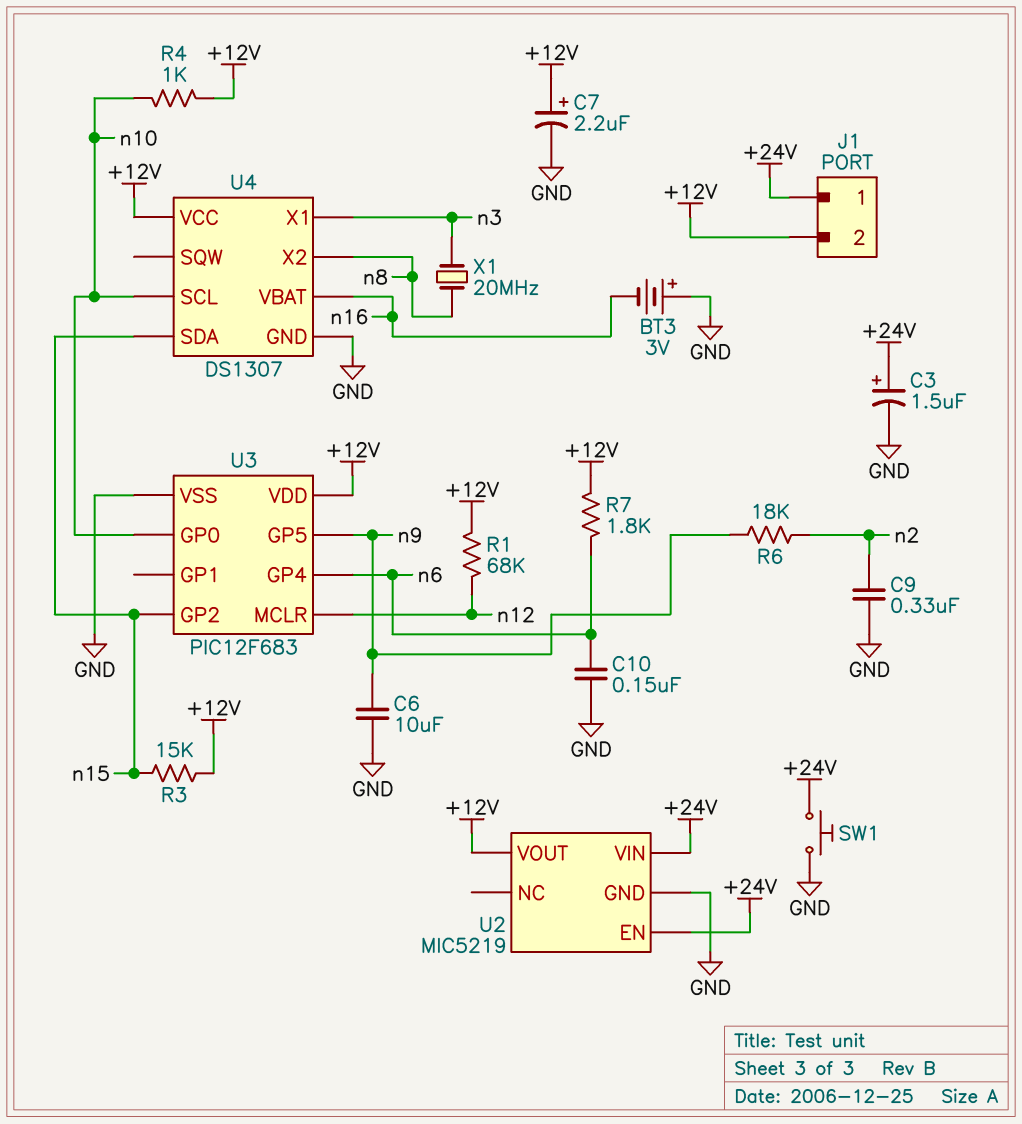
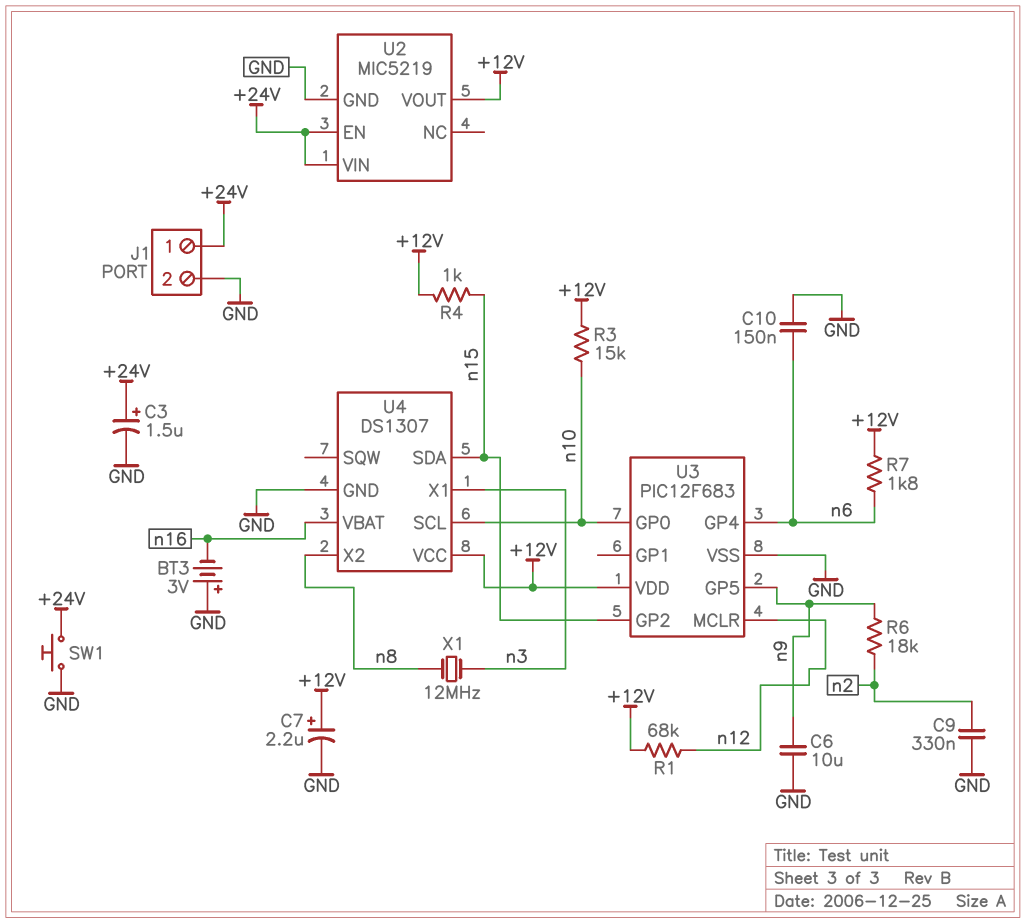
J1 pin 2: +12V -> GND
R3: 15k (+12V, n15) -> 15k (+12V, n10)
R4: 1k (+12V, n10) -> 1k (+12V, n15)
X1: 20MHz (n3, n8) -> 12MHz (n3, n8)

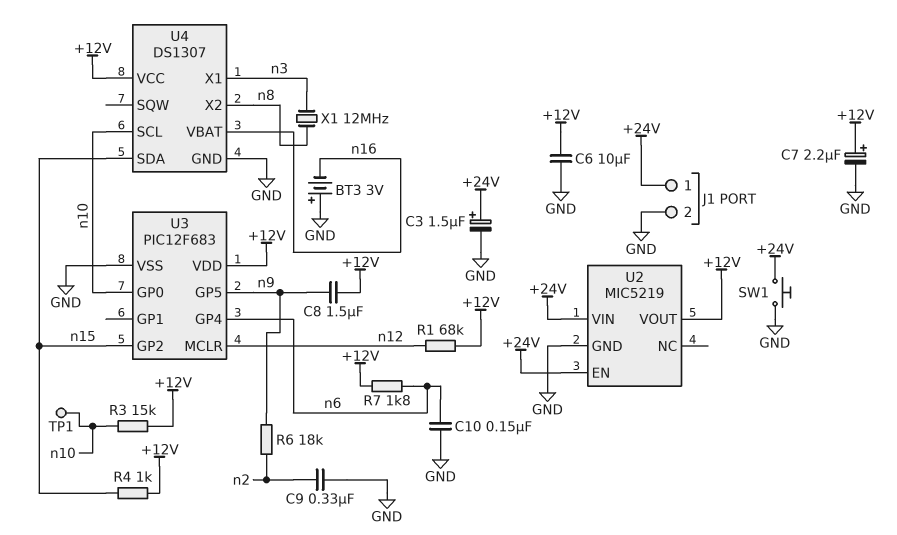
C6: 10uF (GND, n9) -> 10uF (+12V, GND)
C8: none -> 1.5uF (+12V, n9)
TP1: none -> test point (n10)

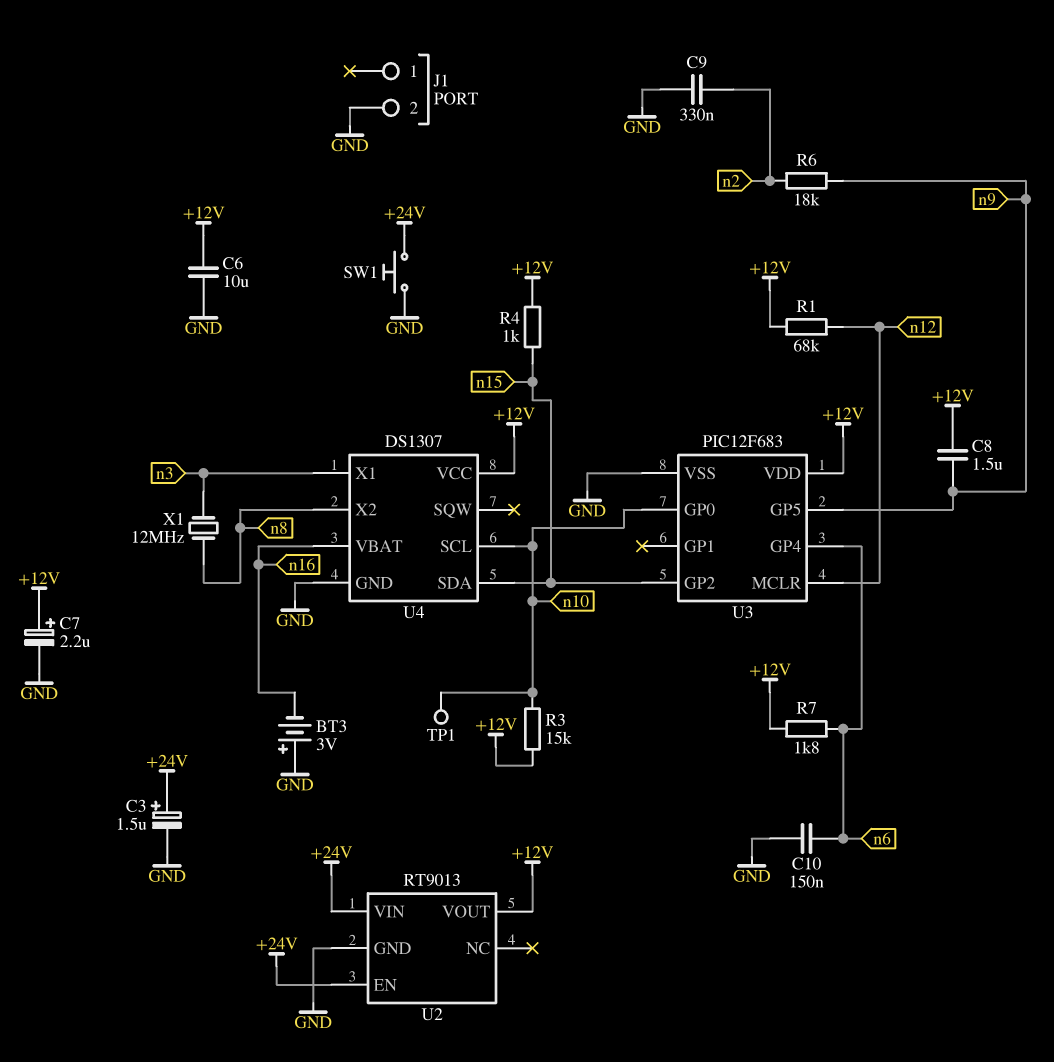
J1 pin 1: +24V -> none
U2: MIC5219 -> RT9013

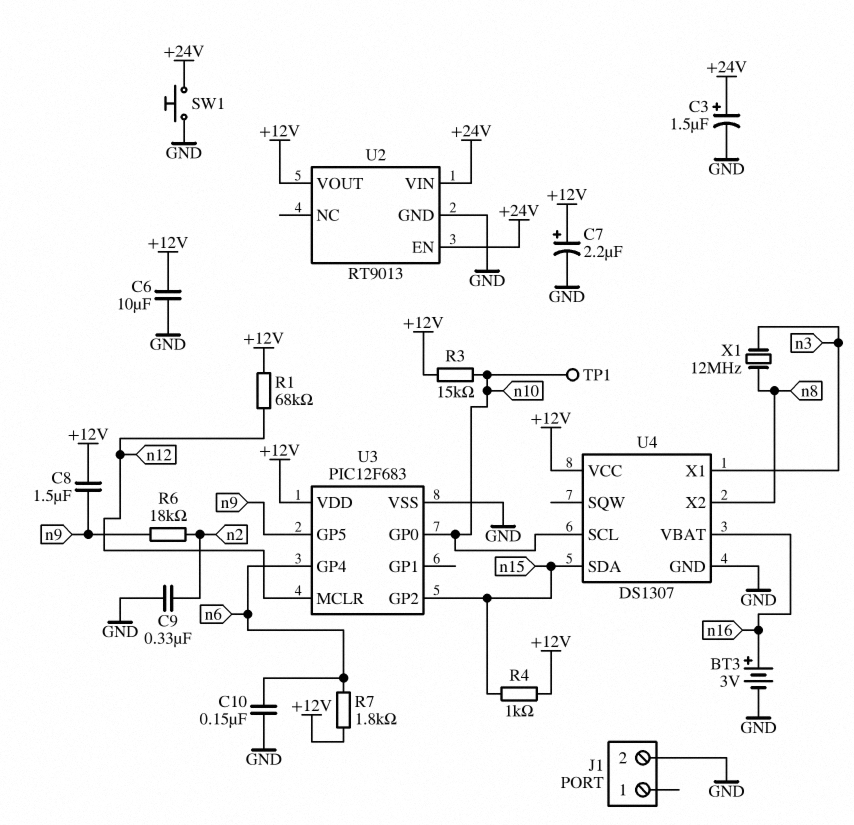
BT3: 3V (plus GND, minus n16) -> 3V (plus n16, minus GND)

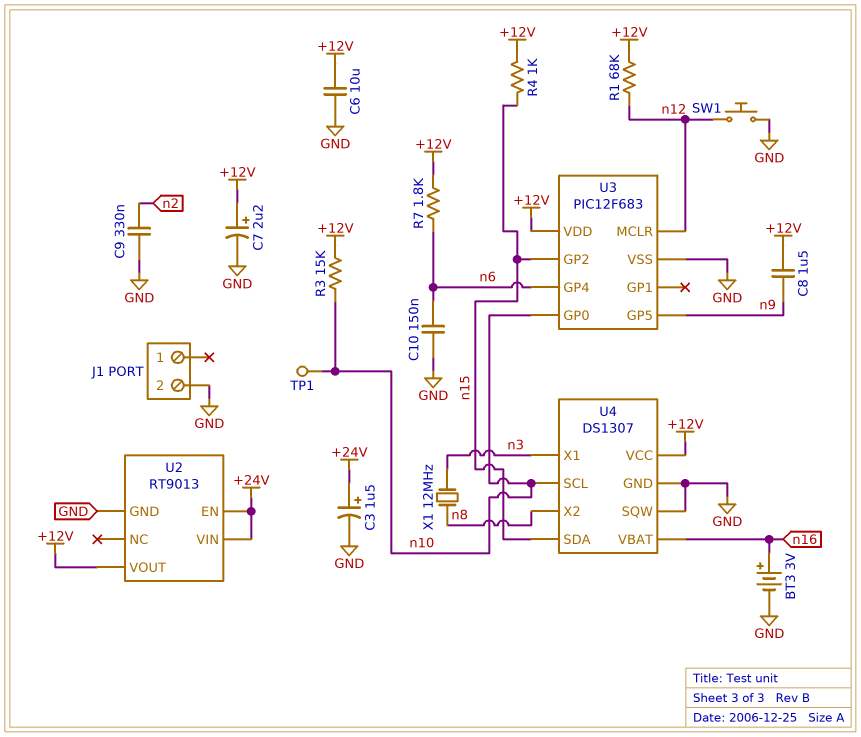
R6: 18k (n2, n9) -> none
SW1: button (+24V, GND) -> button (GND, n12)
U4 pin SQW: none -> GND

